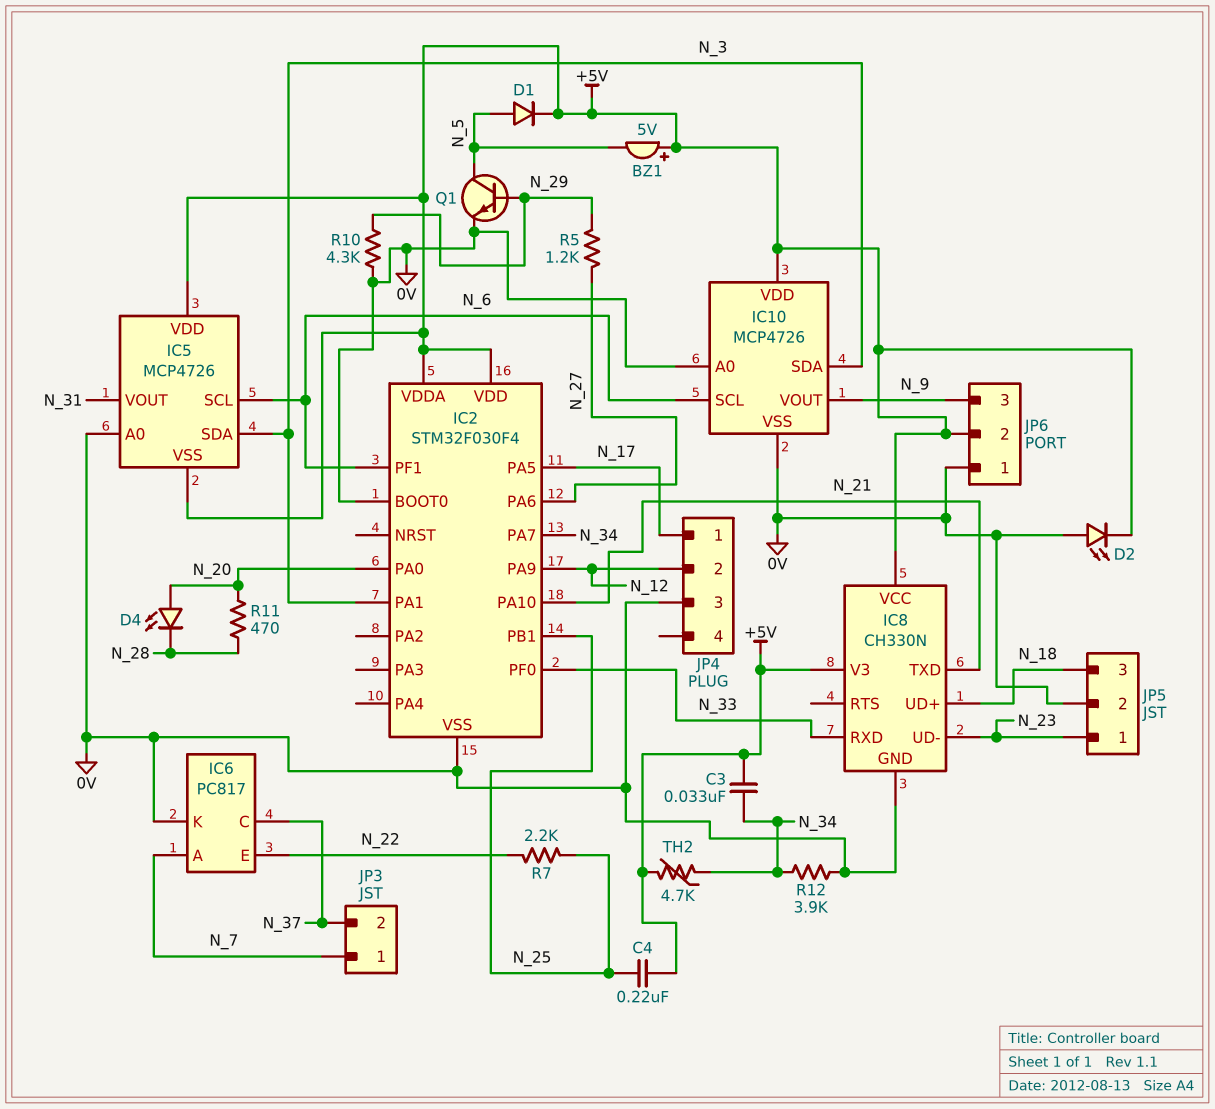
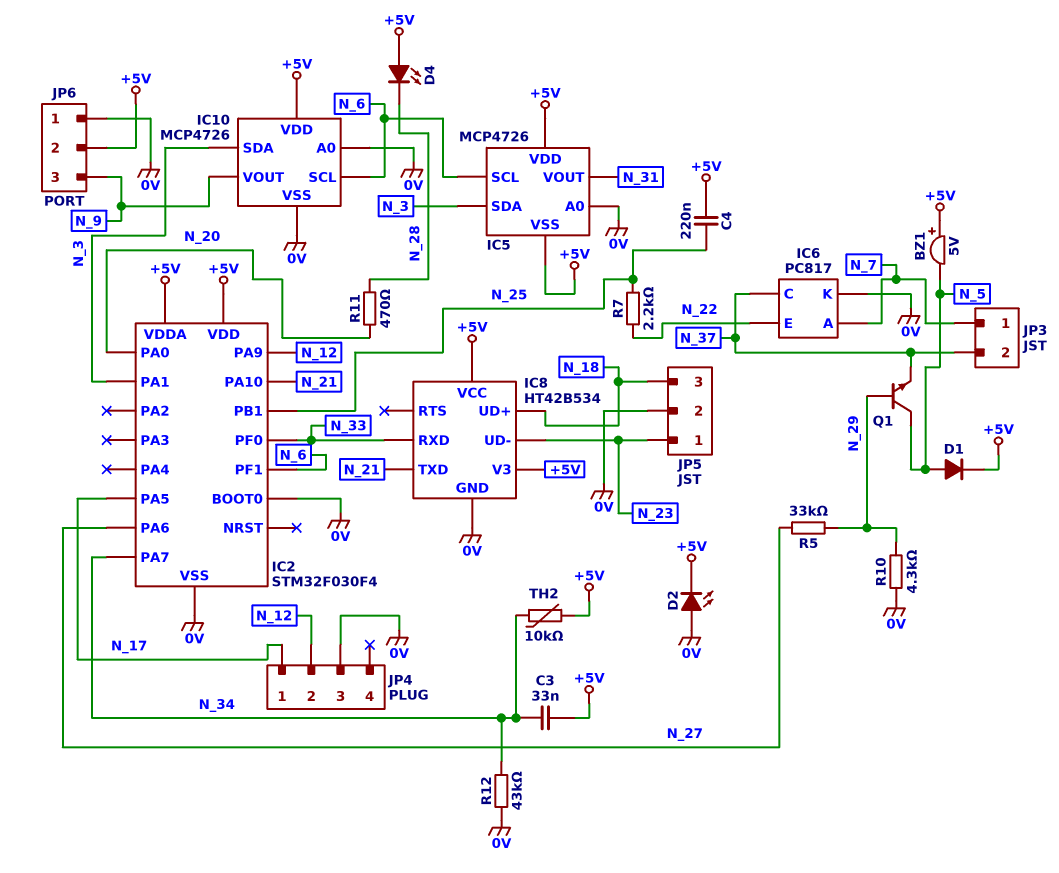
D4: LED (A N_20, K N_28) -> LED (A +5V, K N_28)
IC8: CH330N -> HT42B534
Q1: NPN (B N_29, C N_5, E 0V) -> NPN (B N_29, C N_5, E N_37)
R5: 1.2k (N_27, N_29) -> 33k (N_27, N_29)
R12: 3.9k (0V, N_34) -> 43k (0V, N_34)
TH2: 4.7k (+5V, N_34) -> 10k (+5V, N_34)

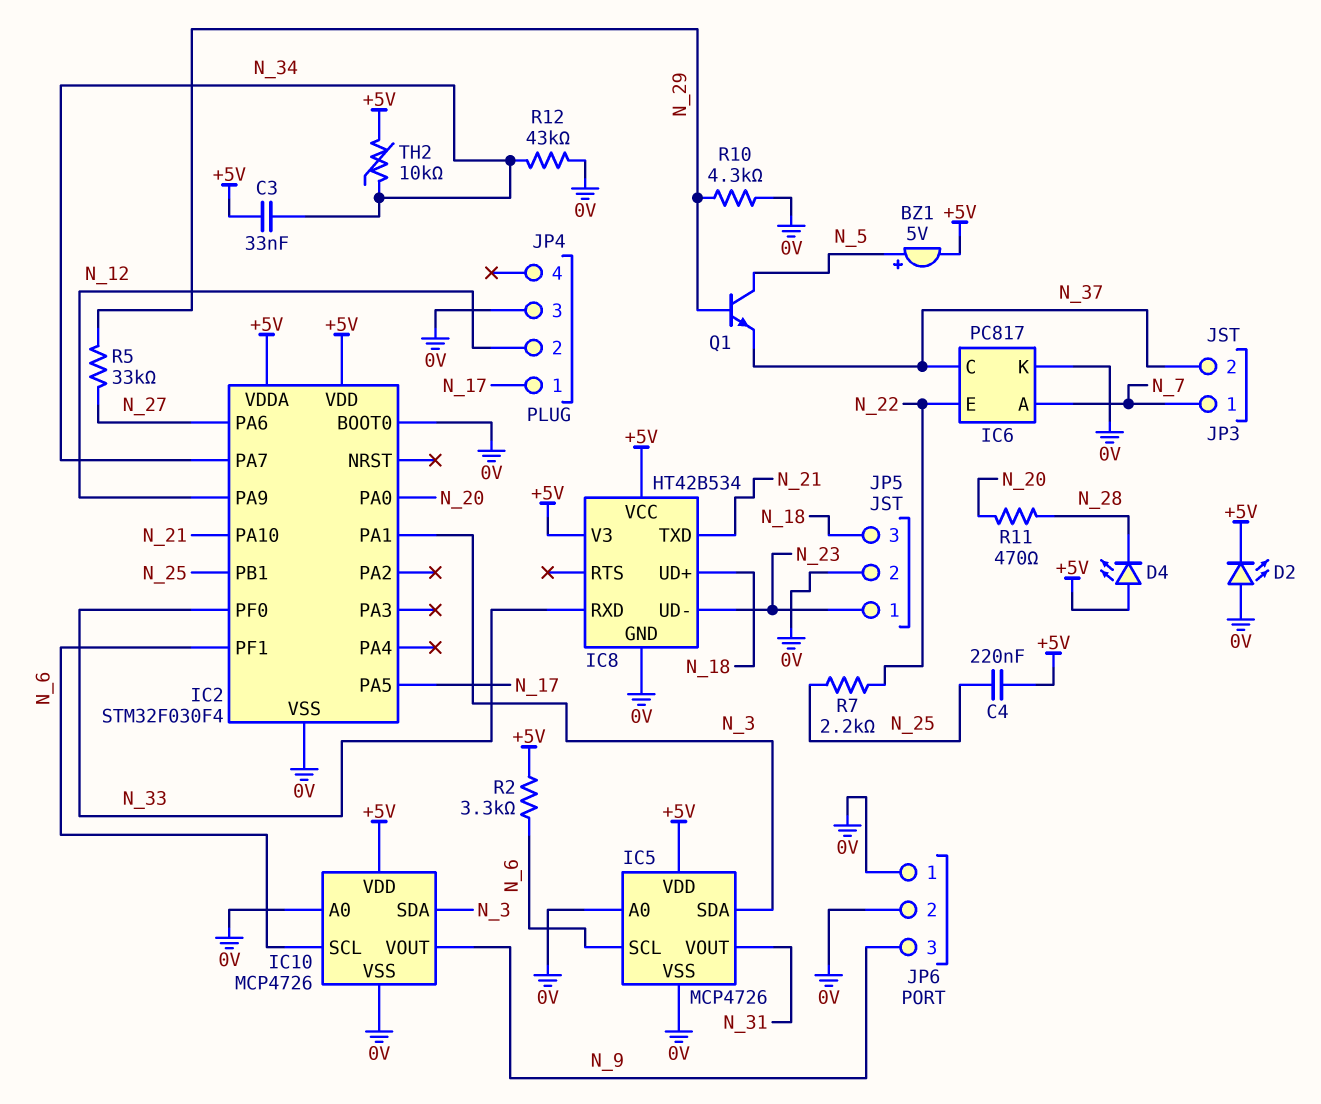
BZ1: buzzer 5V (plus +5V, minus N_5) -> buzzer 5V (plus N_5, minus +5V)
D1: diode (A N_5, K +5V) -> none
IC5 pin VSS: +5V -> 0V
JP6 pin 2: +5V -> 0V
R2: none -> 3.3k (+5V, N_6)

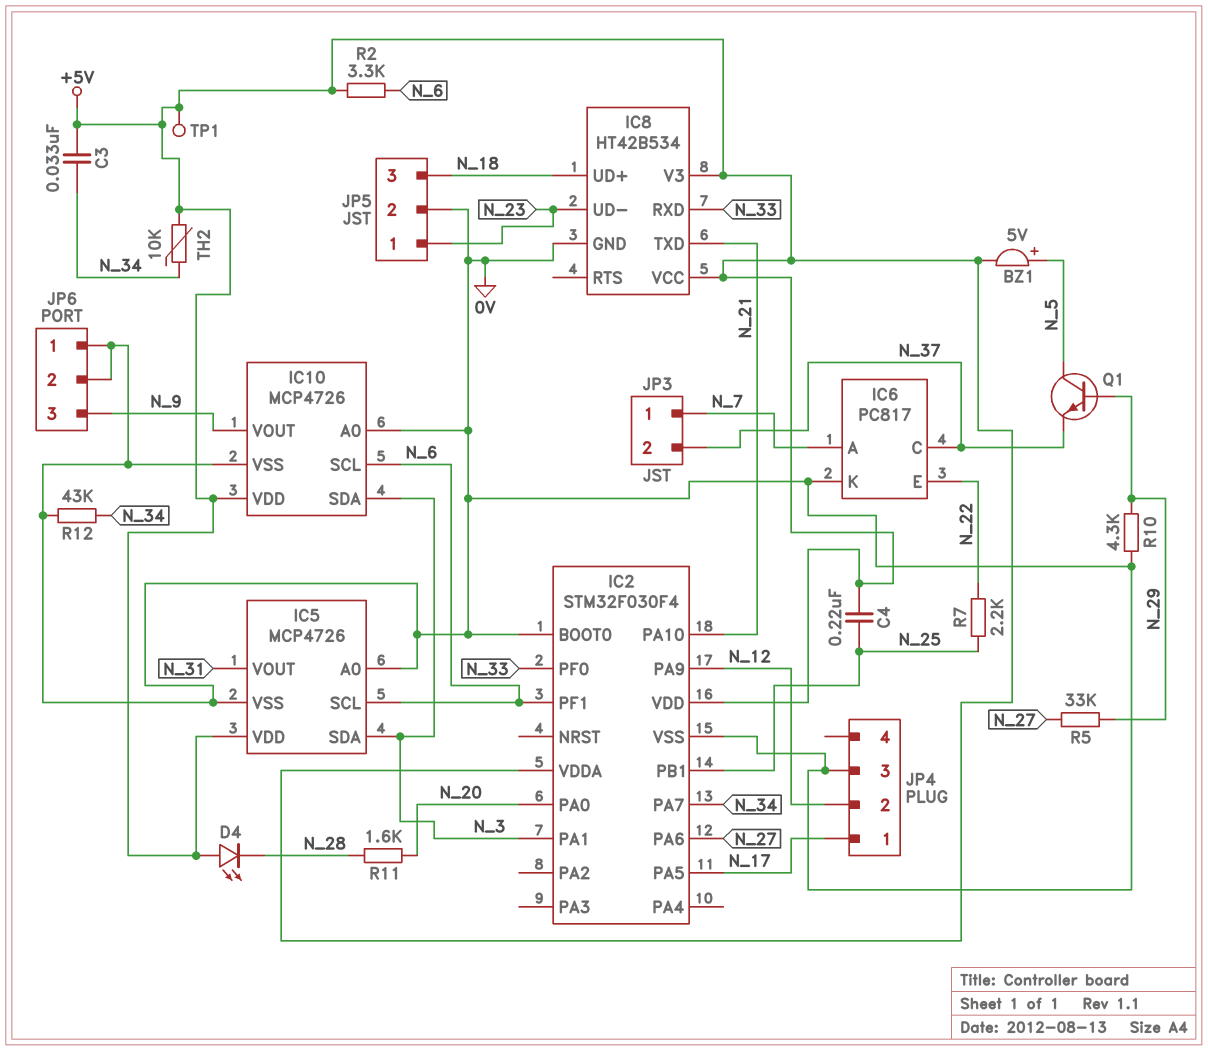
D2: LED (A 0V, K +5V) -> none
R11: 470 (N_20, N_28) -> 1.6k (N_20, N_28)
TP1: none -> test point (+5V)

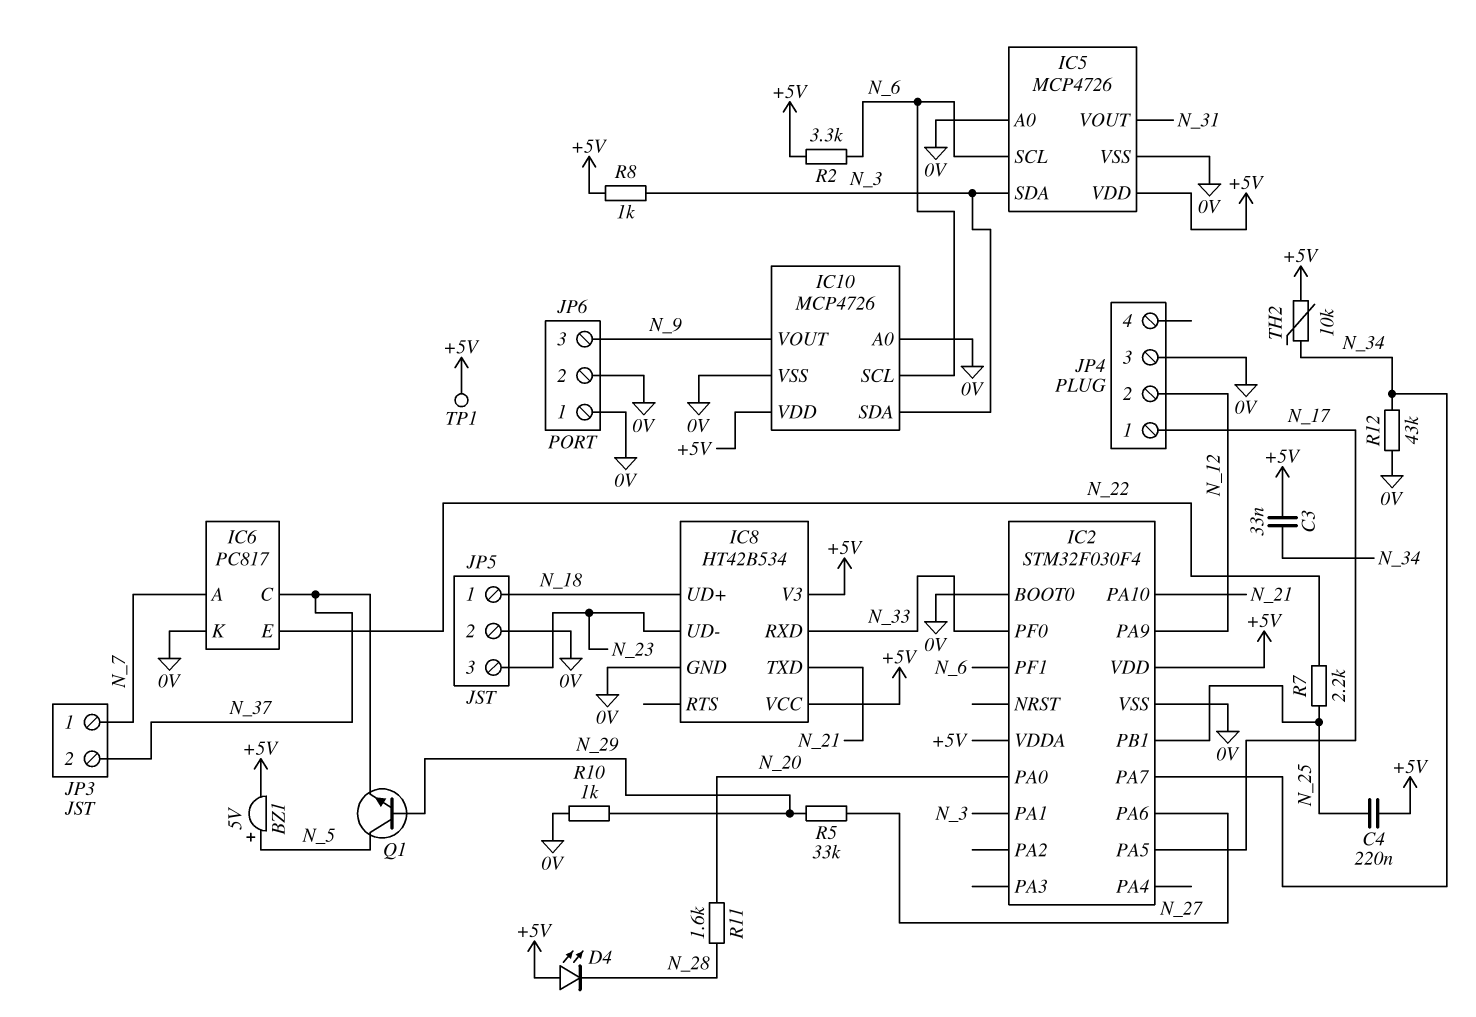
JP5 pin 1: N_23 -> N_18
JP5 pin 3: N_18 -> N_23
R8: none -> 1k (+5V, N_3)
R10: 4.3k (0V, N_29) -> 1k (0V, N_29)

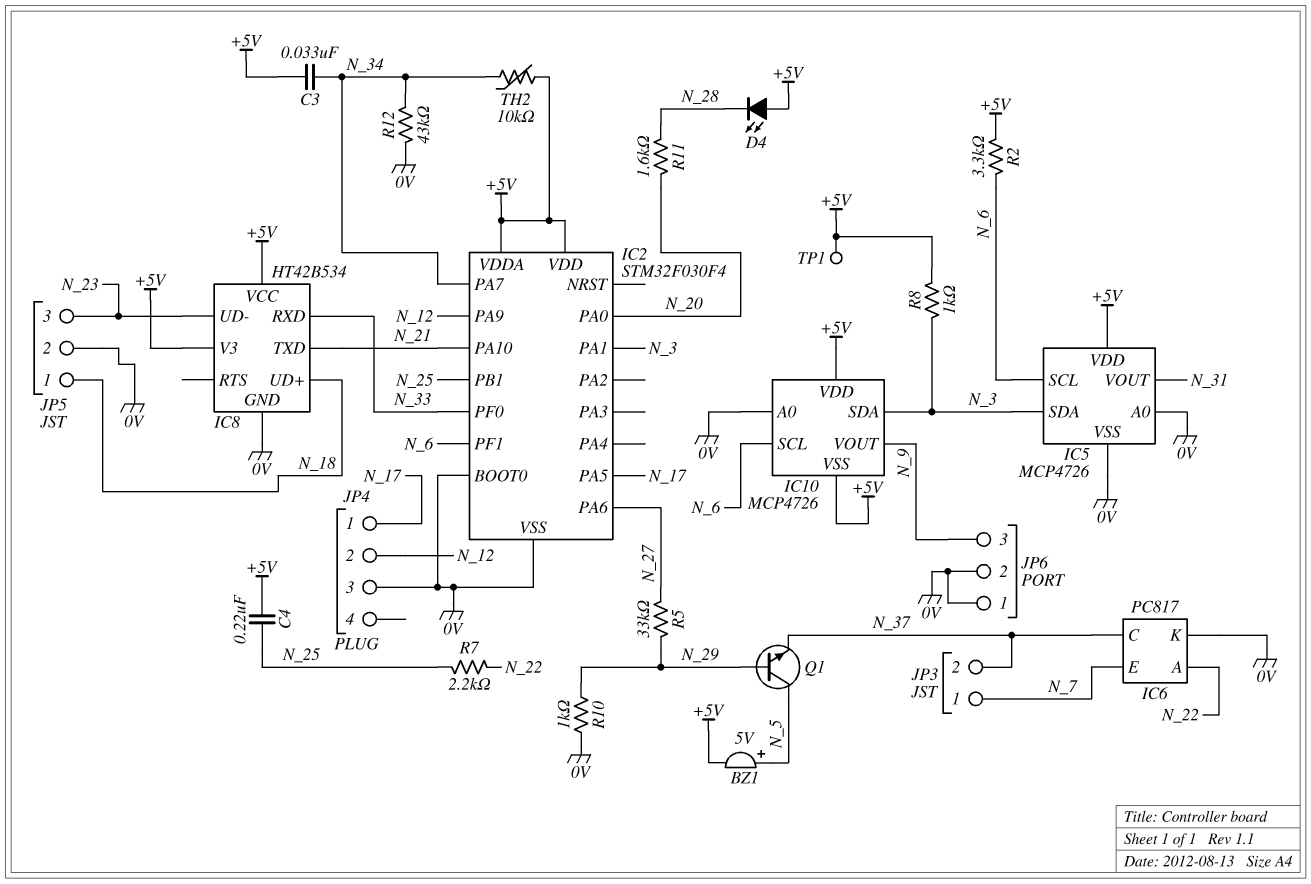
IC6 pin A: N_7 -> N_22
IC6 pin E: N_22 -> N_7
IC10 pin VSS: 0V -> +5V

